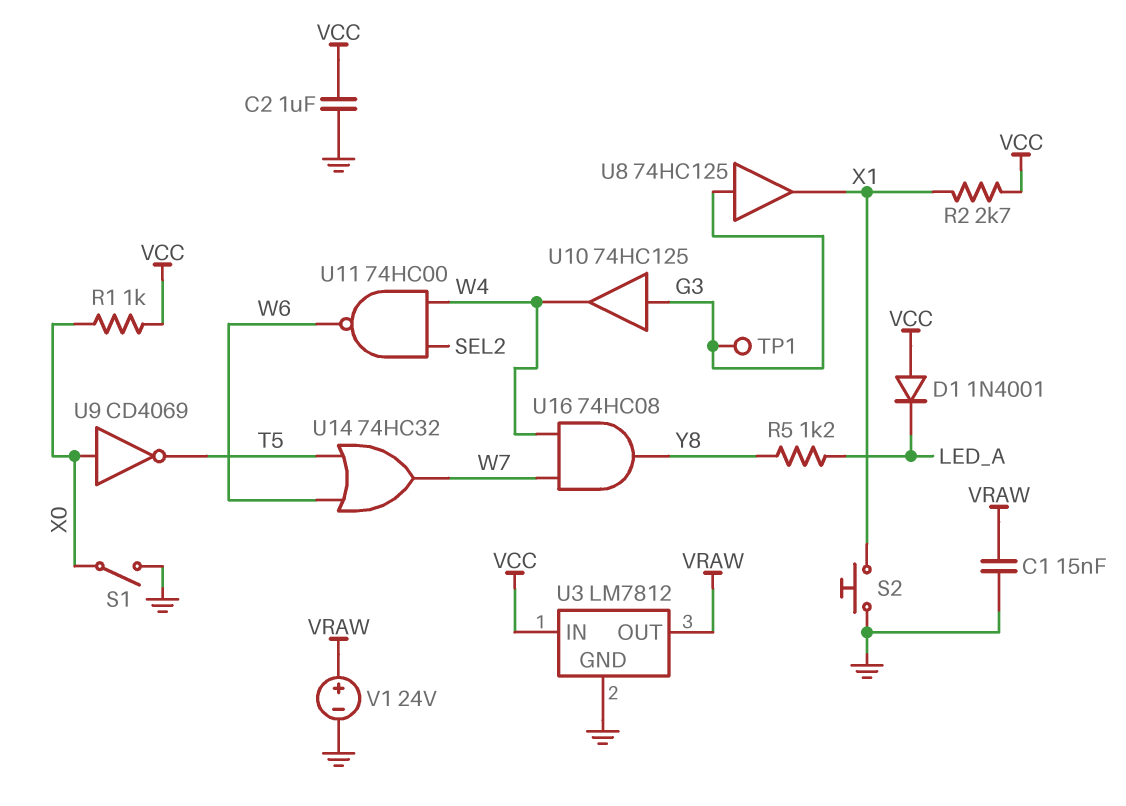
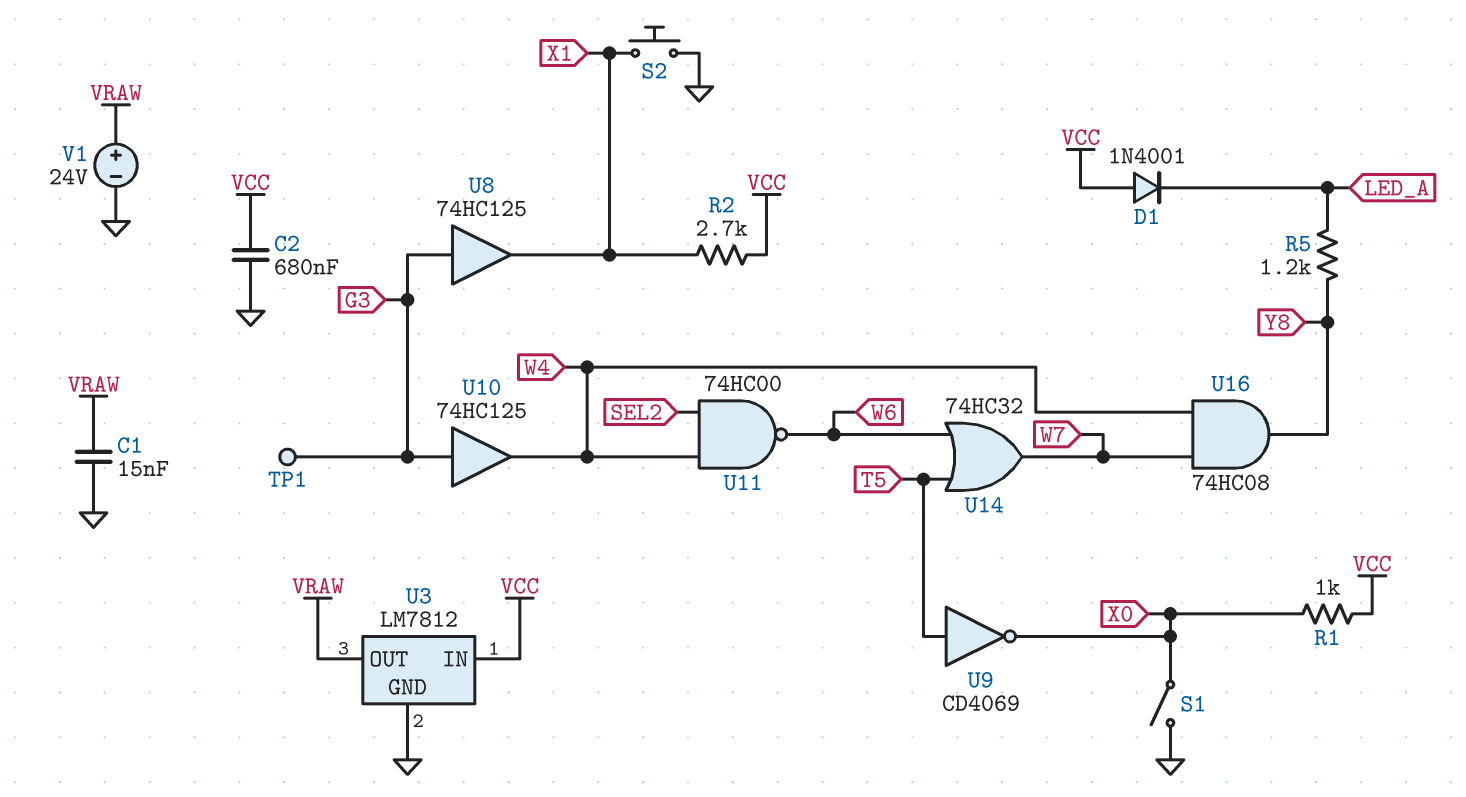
C2: 1uF (GND, VCC) -> 680nF (GND, VCC)
U9: NOT CD4069 (in X0, out T5) -> NOT CD4069 (in T5, out X0)

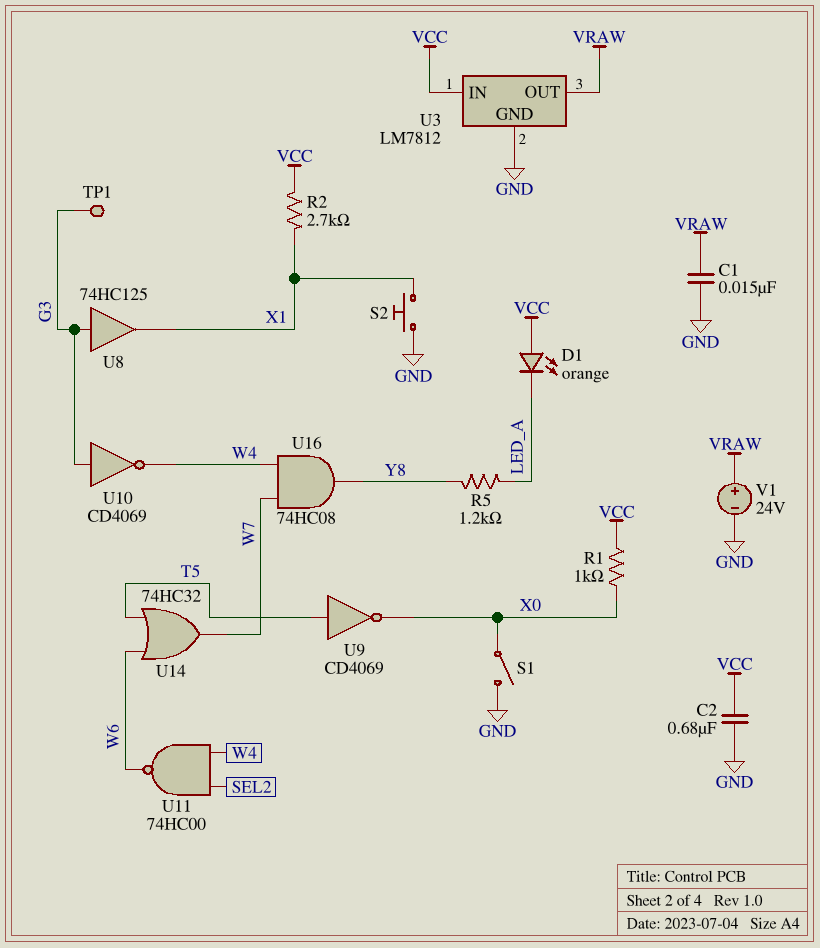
D1: diode 1N4001 (A VCC, K LED_A) -> LED orange (A VCC, K LED_A)
U10: buffer 74HC125 (in G3, out W4) -> NOT CD4069 (in G3, out W4)

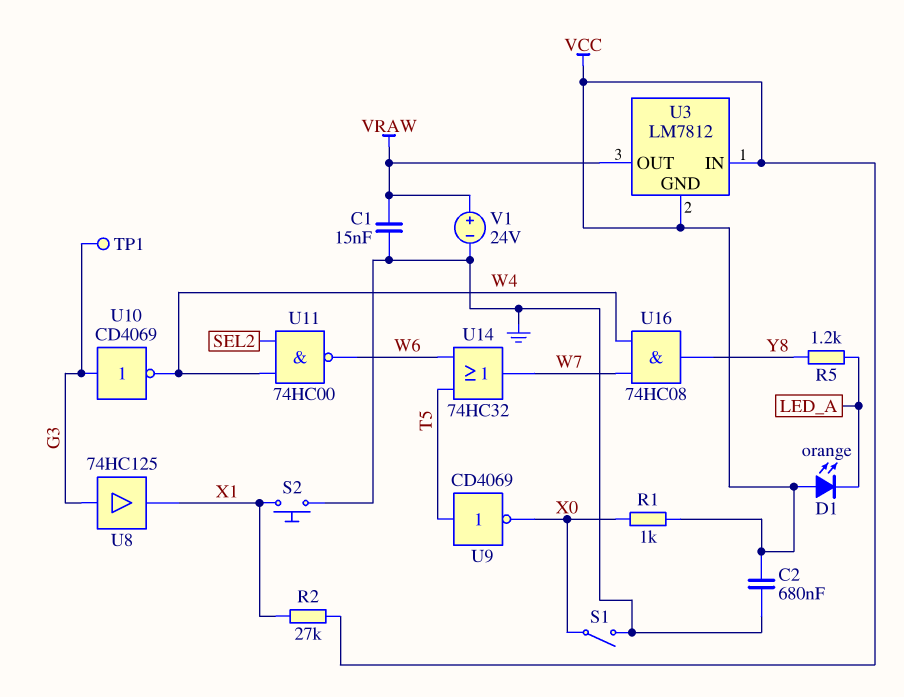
R2: 2.7k (VCC, X1) -> 27k (VCC, X1)
U3 pin GND: GND -> VCC

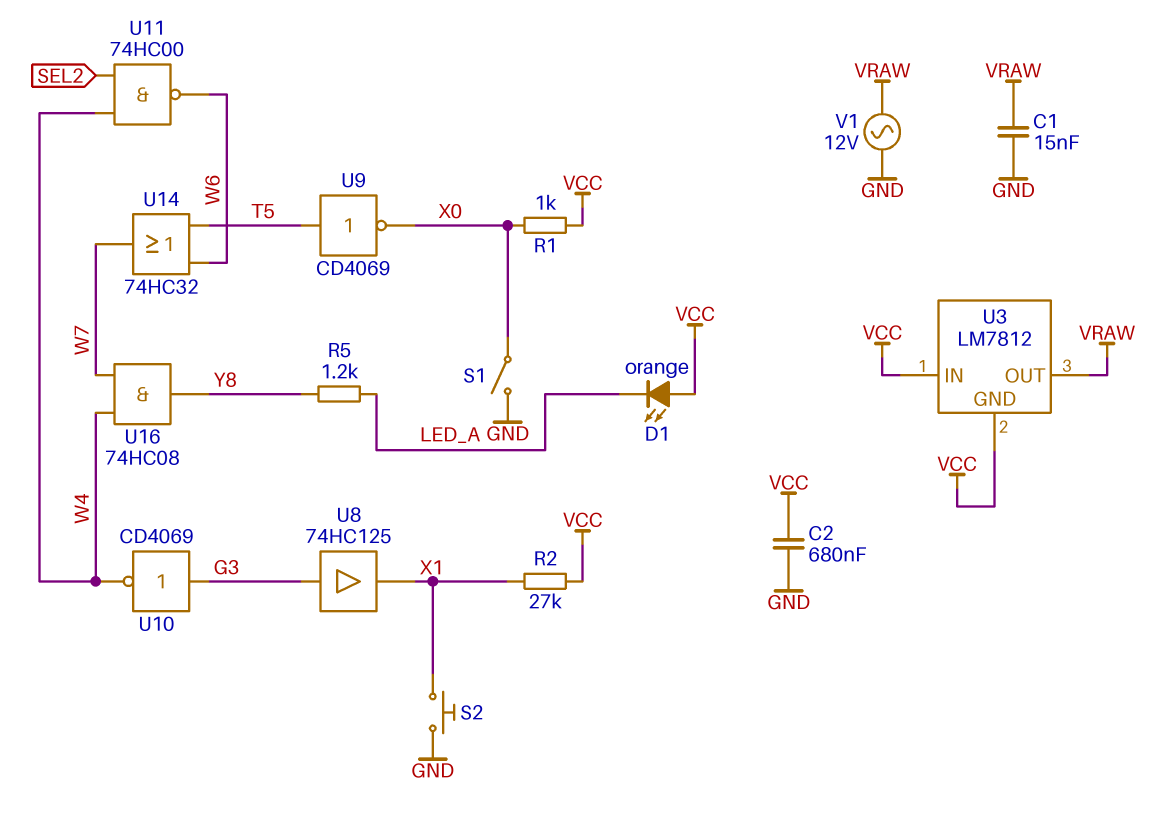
TP1: test point (G3) -> none
V1: 24V (plus VRAW, minus GND) -> AC 12V (GND, VRAW)

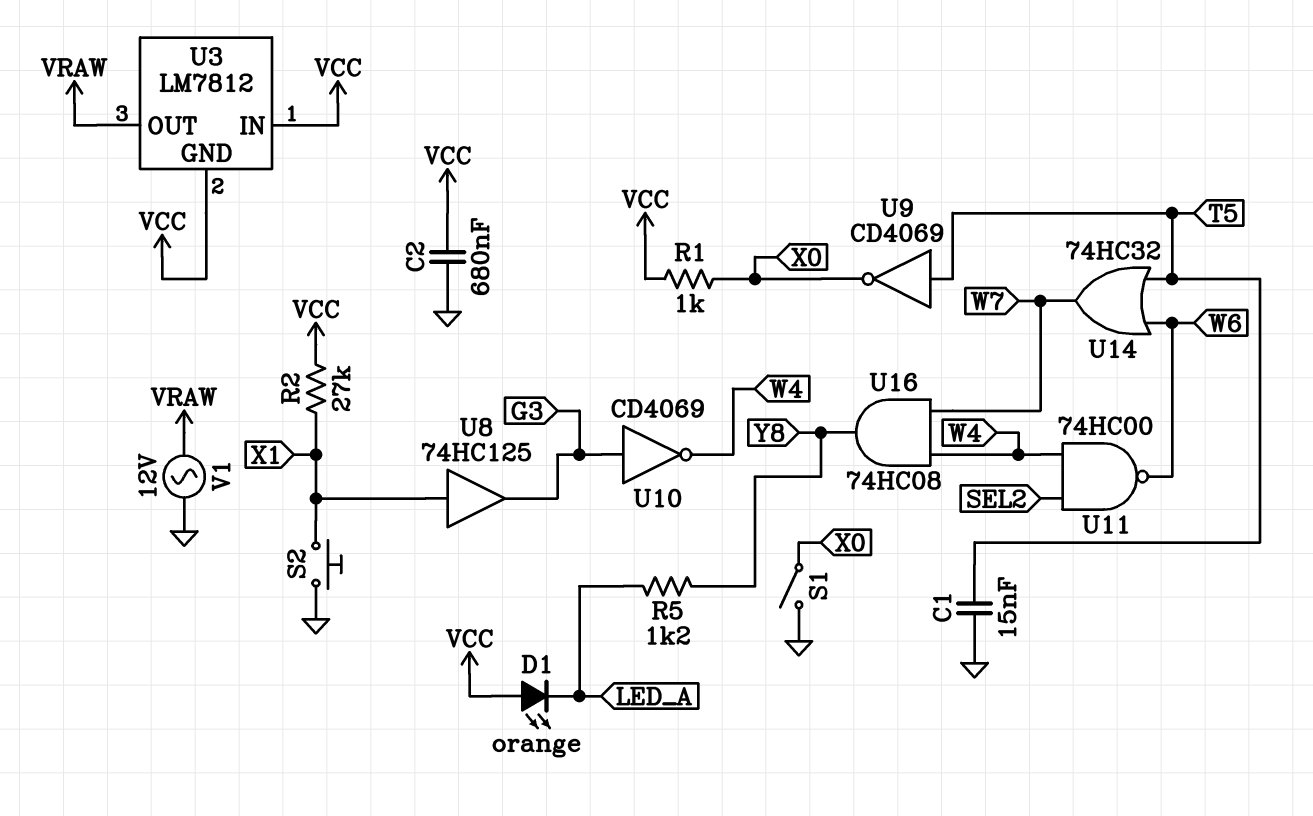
C1: 15nF (GND, VRAW) -> 15nF (GND, T5)
U8: buffer 74HC125 (in G3, out X1) -> buffer 74HC125 (in X1, out G3)

